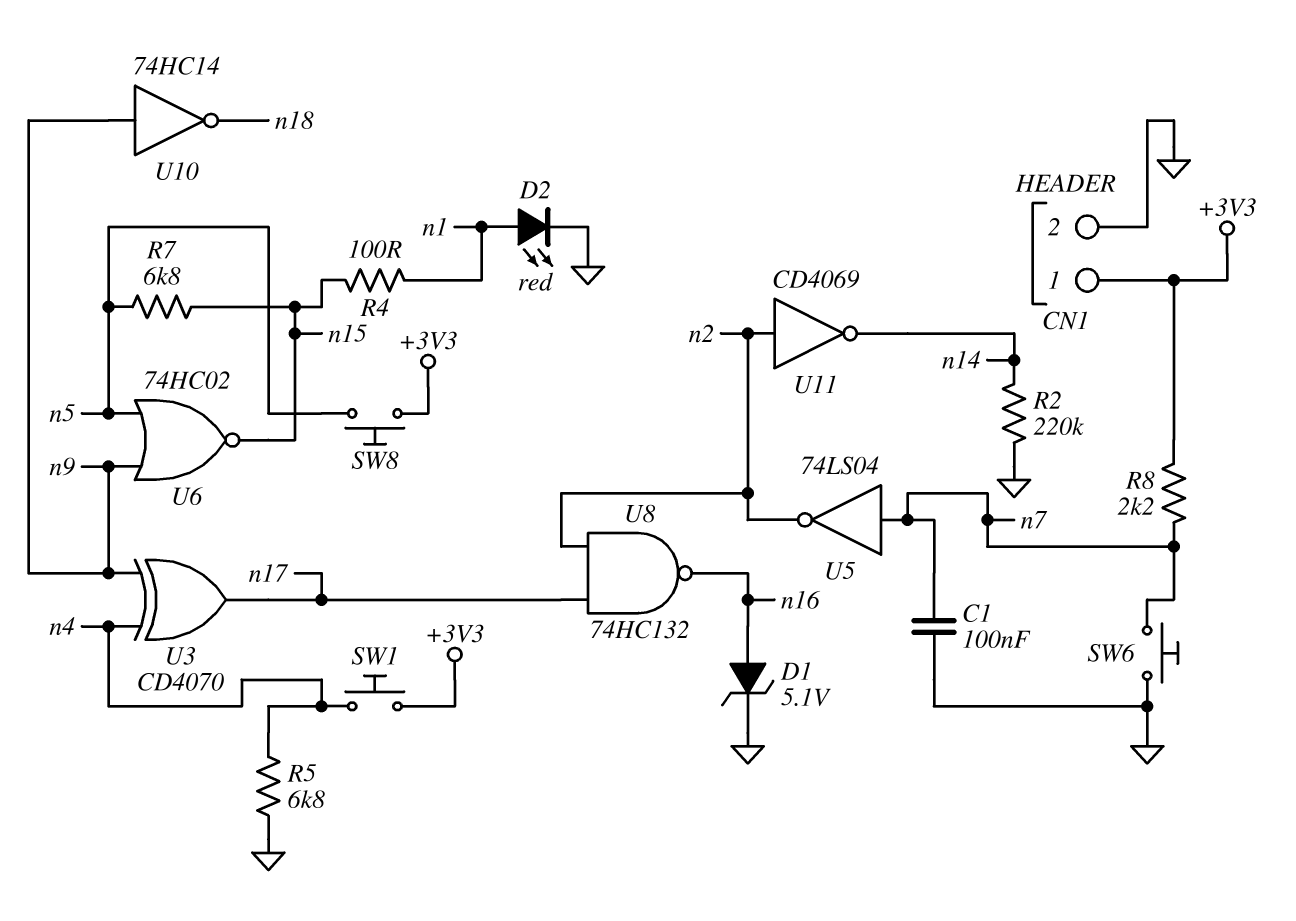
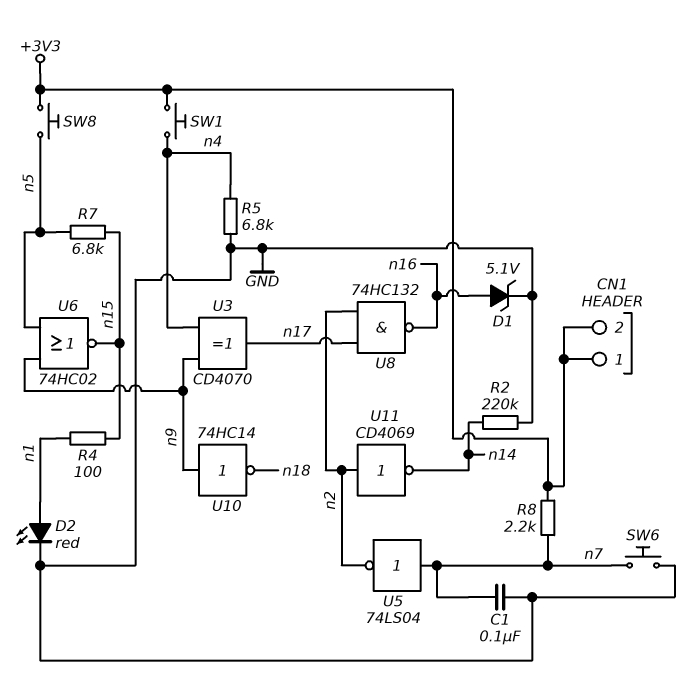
CN1 pin 2: GND -> +3V3

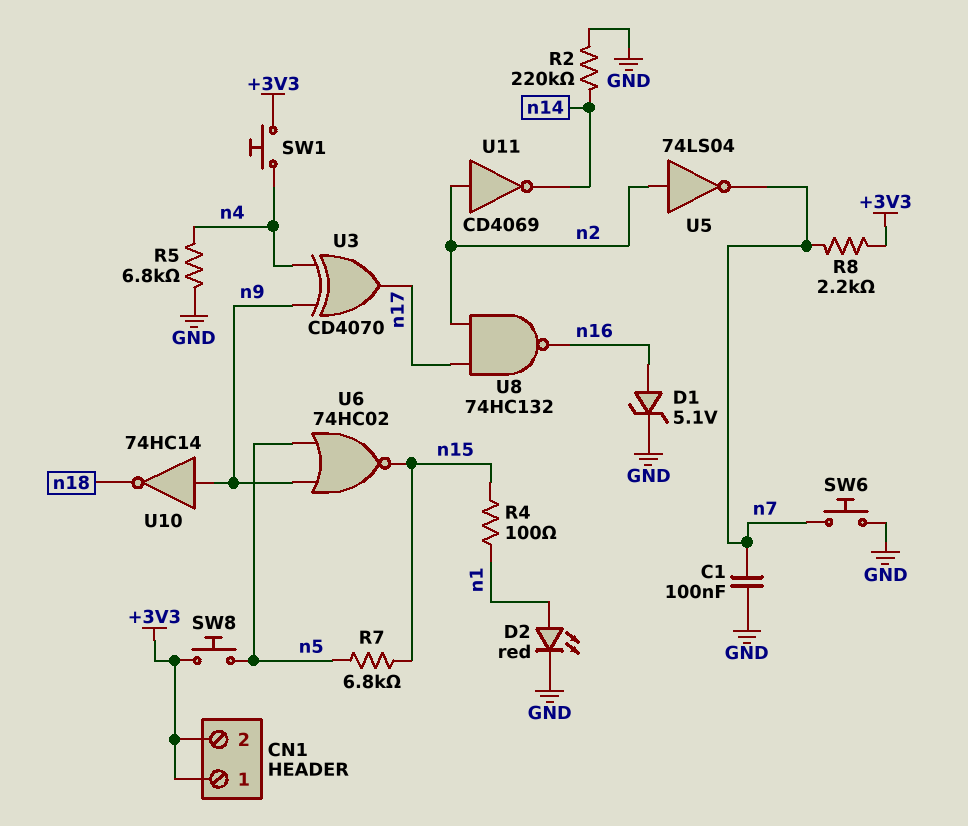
U5: NOT 74LS04 (in n7, out n2) -> NOT 74LS04 (in n2, out n7)

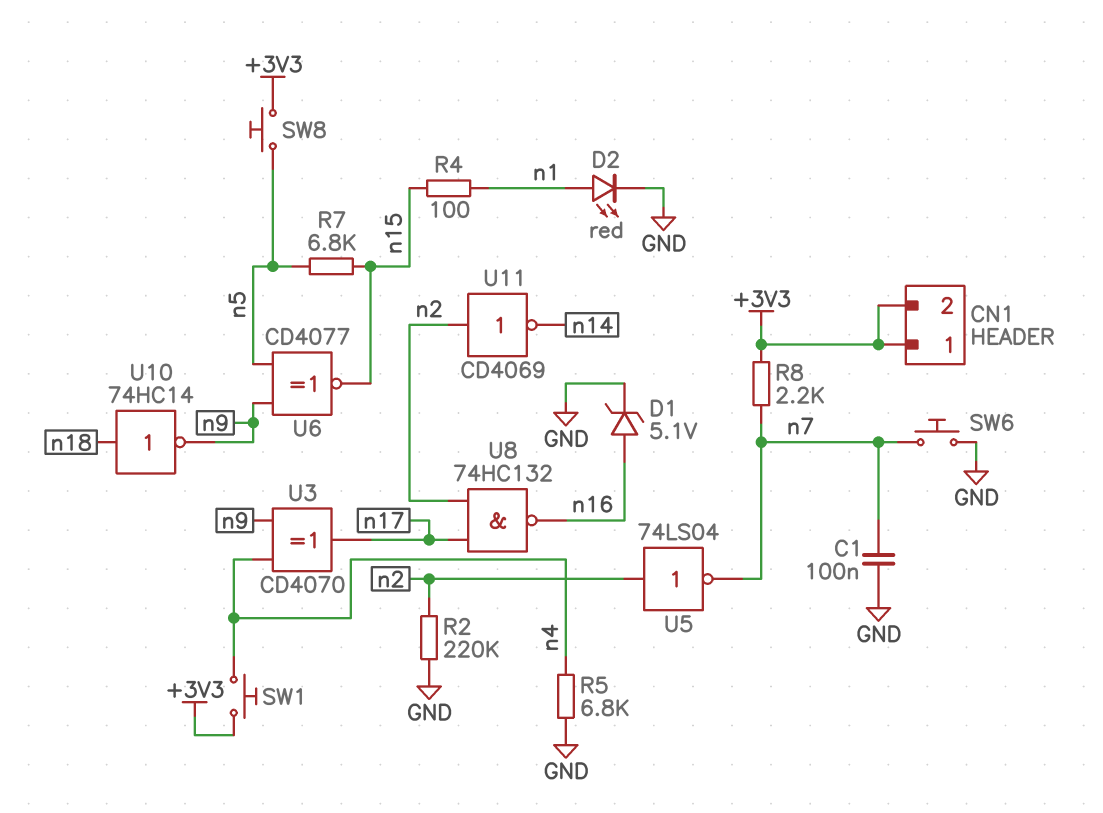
R2: 220k (GND, n14) -> 220k (GND, n2)
U6: NOR 74HC02 (in n5, in n9, out n15) -> XNOR CD4077 (in n5, in n9, out n15)
U10: NOT 74HC14 (in n9, out n18) -> NOT 74HC14 (in n18, out n9)

